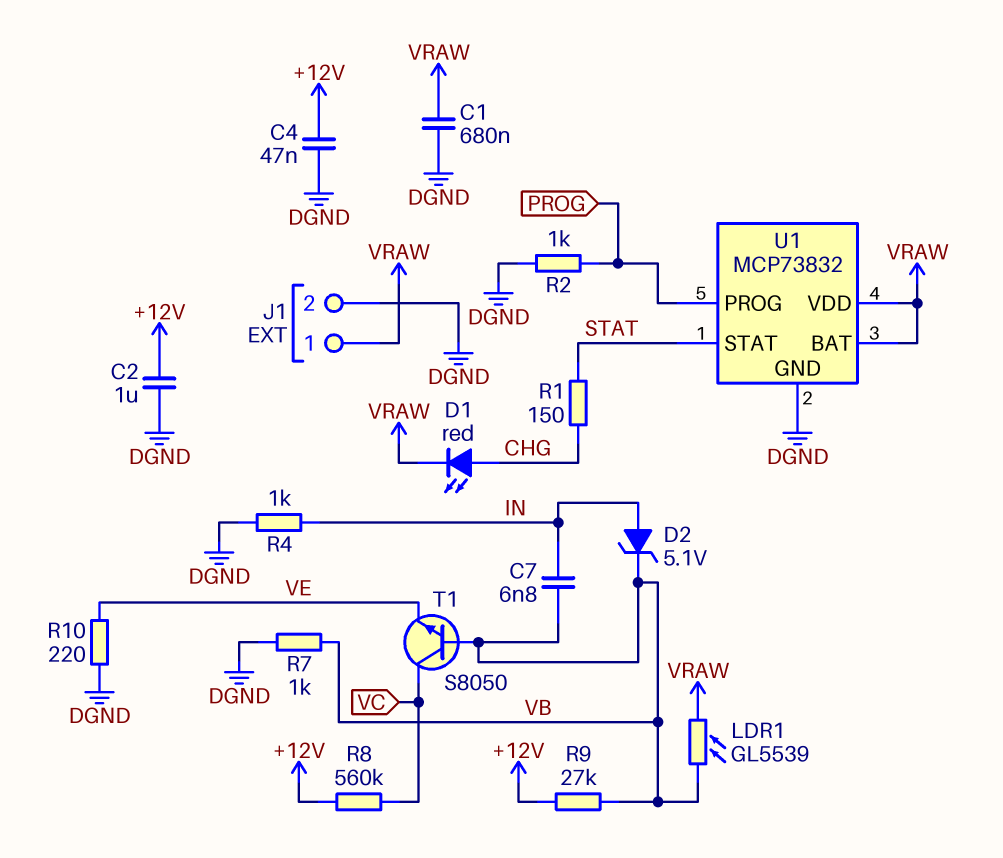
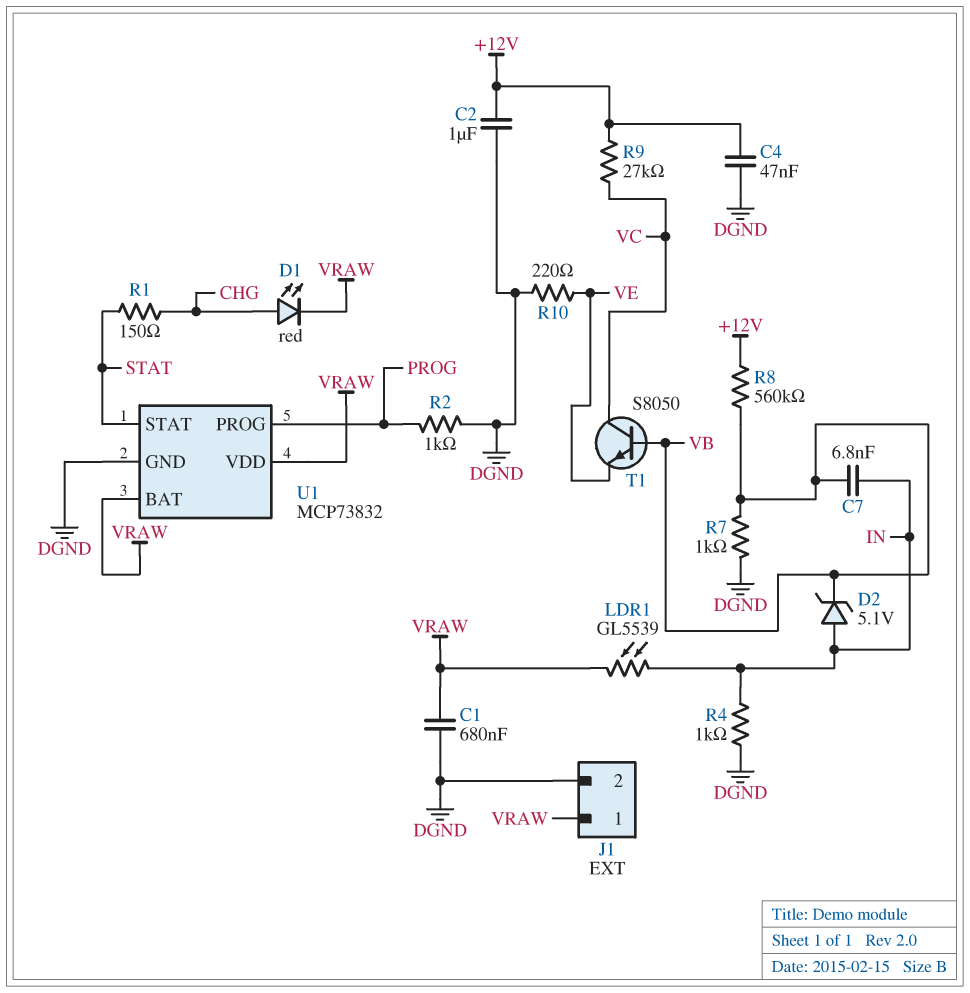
LDR1: GL5539 (VB, VRAW) -> GL5539 (IN, VRAW)
R8: 560k (+12V, VC) -> 560k (+12V, VB)
R9: 27k (+12V, VB) -> 27k (+12V, VC)

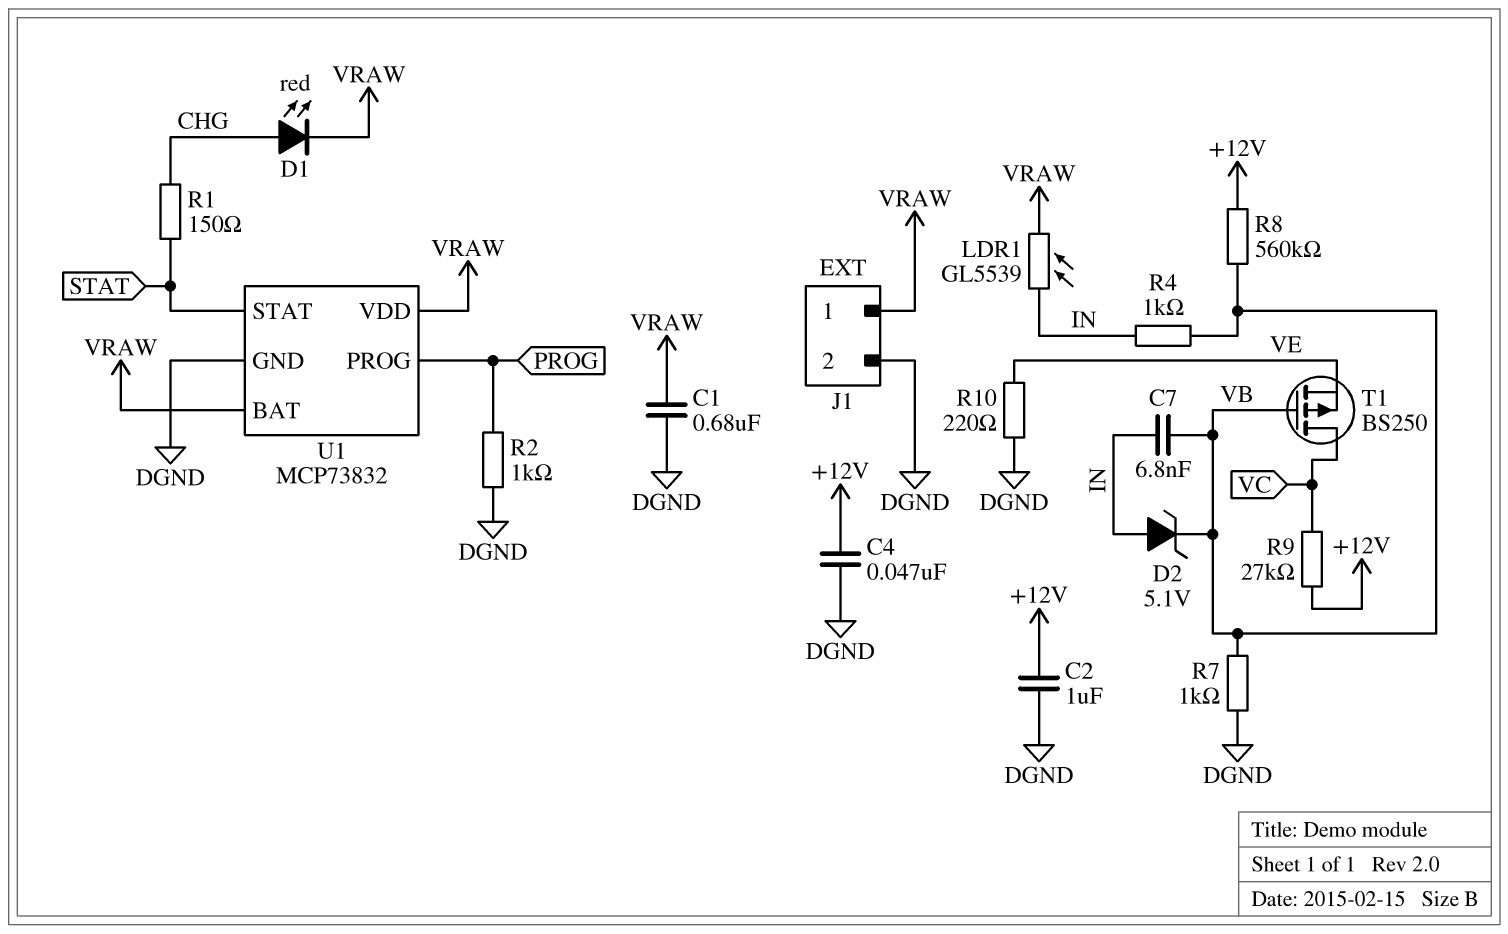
R4: 1k (DGND, IN) -> 1k (IN, VB)
T1: NPN S8050 (B VB, C VC, E VE) -> PMOS BS250 (G VB, D VC, S VE)

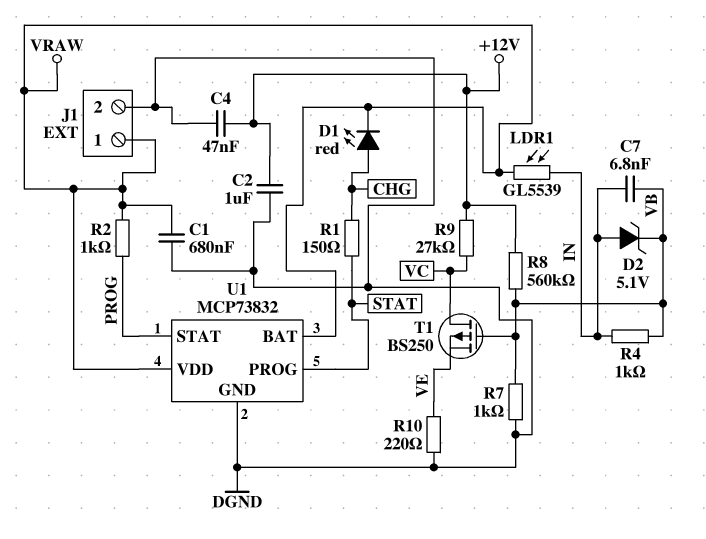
R2: 1k (DGND, PROG) -> 1k (PROG, VRAW)
U1 pin PROG: PROG -> STAT
U1 pin STAT: STAT -> PROG

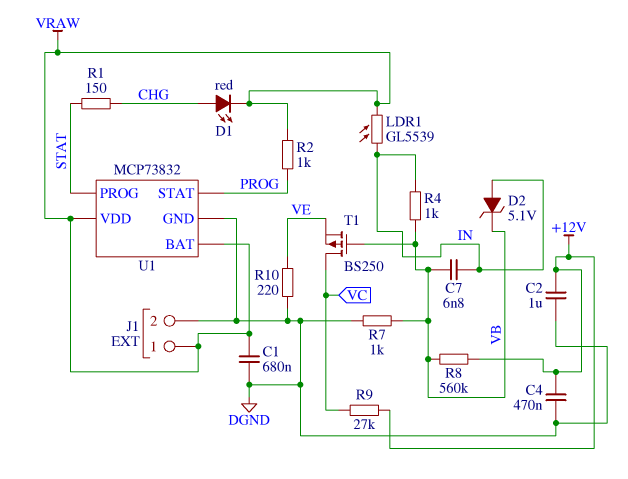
C4: 47nF (+12V, DGND) -> 470nF (+12V, DGND)

